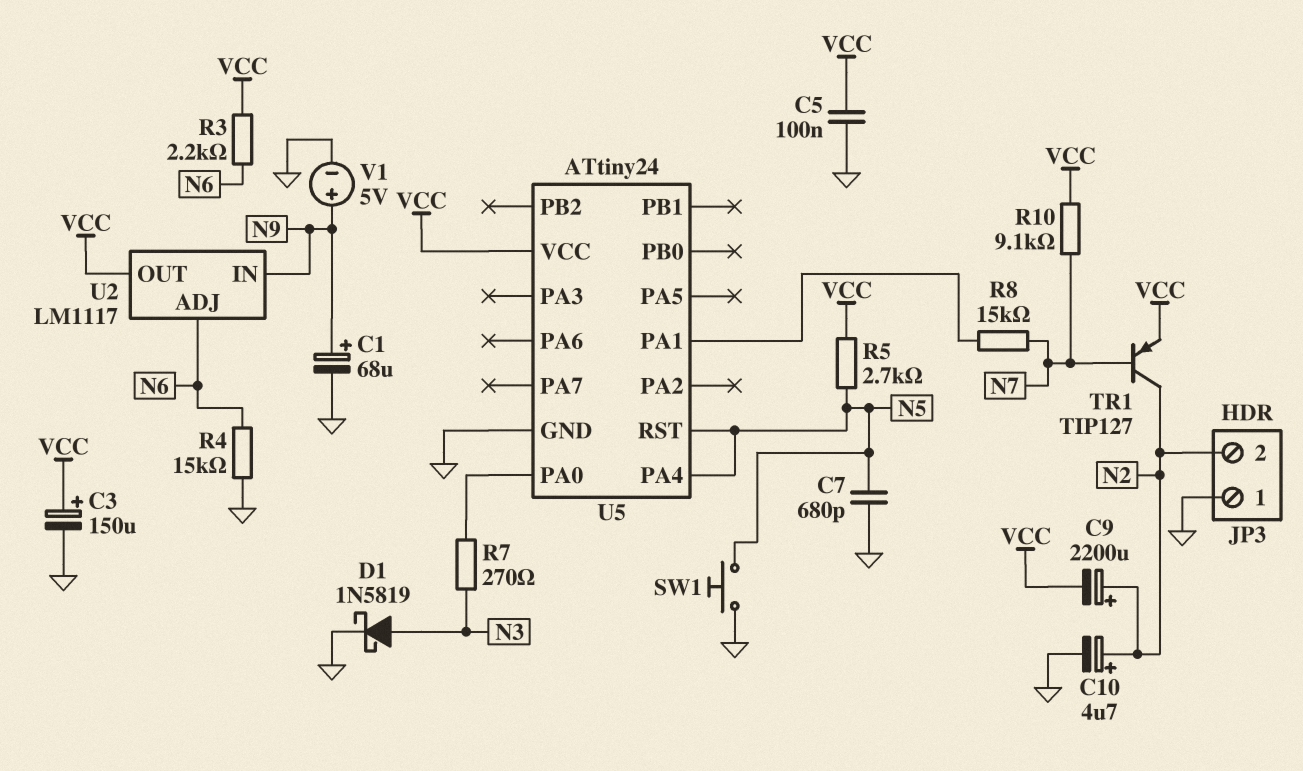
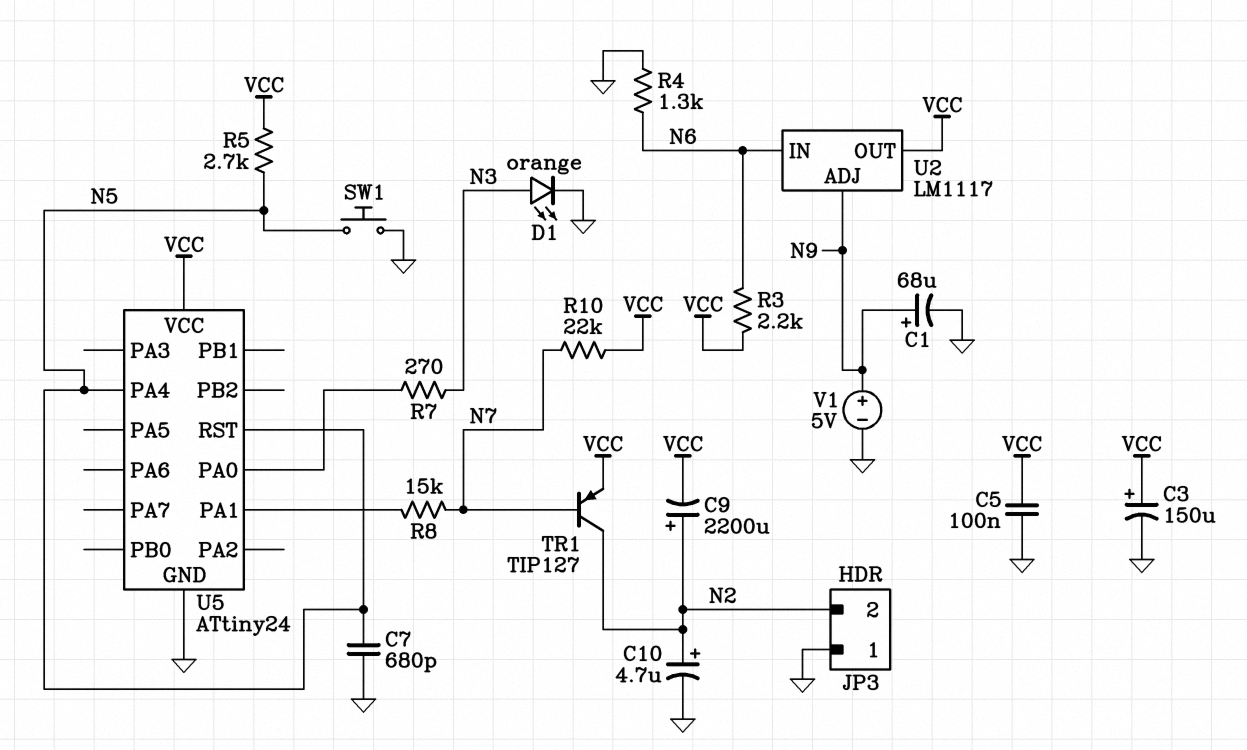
D1: schottky 1N5819 (A N3, K GND) -> LED orange (A N3, K GND)
R4: 15k (GND, N6) -> 1.3k (GND, N6)
R10: 9.1k (N7, VCC) -> 22k (N7, VCC)
U2 pin ADJ: N6 -> N9
U2 pin IN: N9 -> N6

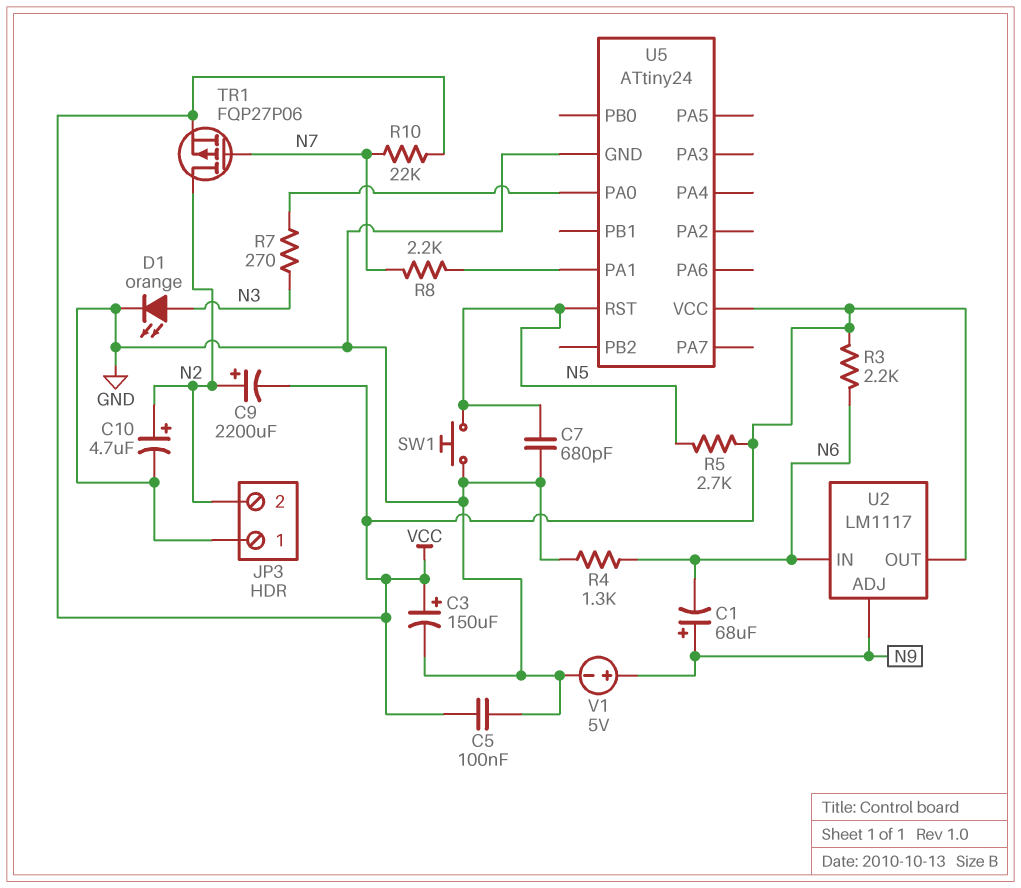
C1: 68uF (plus N9, minus GND) -> 68uF (plus N9, minus N6)
R8: 15k (N7, U5/PA1) -> 2.2k (N7, U5/PA1)
TR1: PNP TIP127 (B N7, C N2, E VCC) -> PMOS FQP27P06 (G N7, D N2, S VCC)
U5 pin PA4: N5 -> none

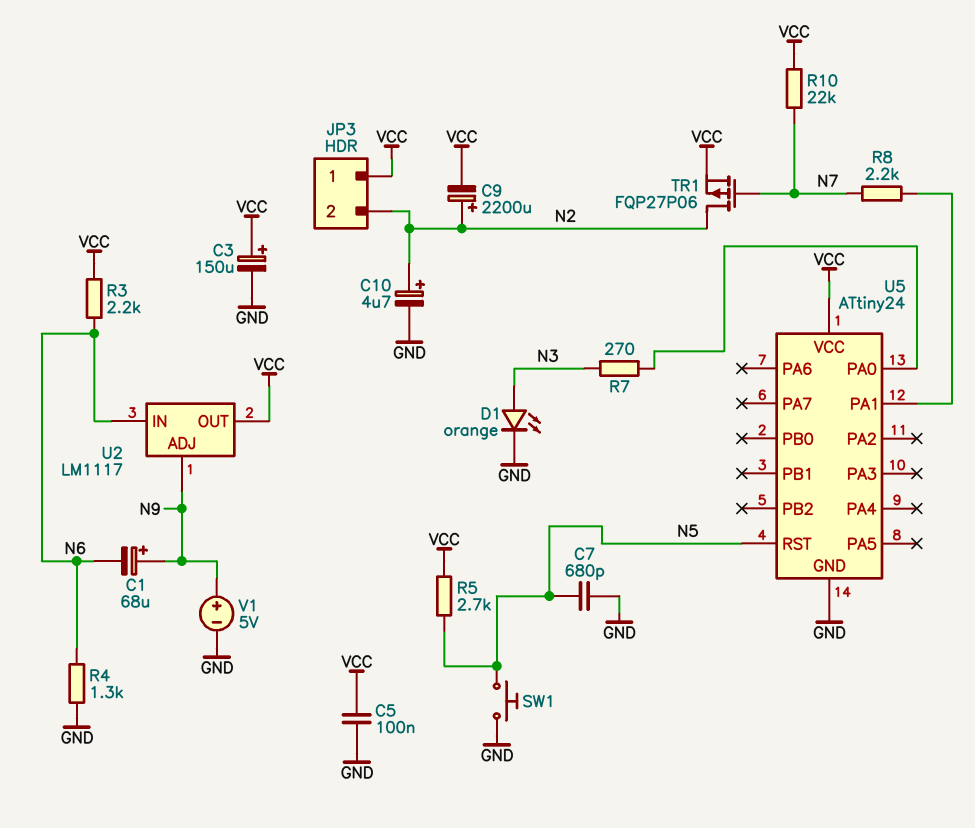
JP3 pin 1: GND -> VCC

